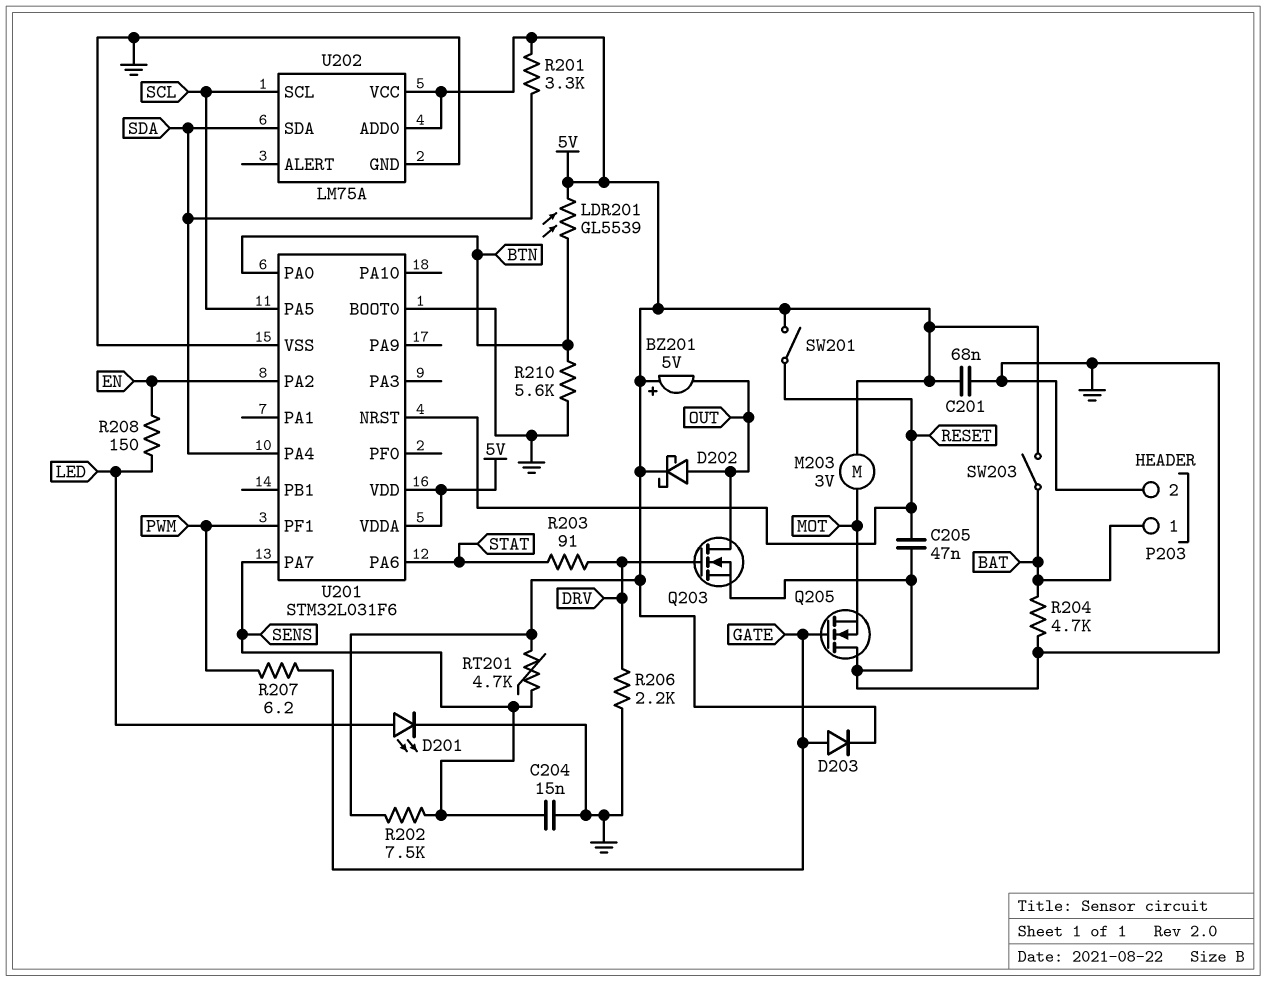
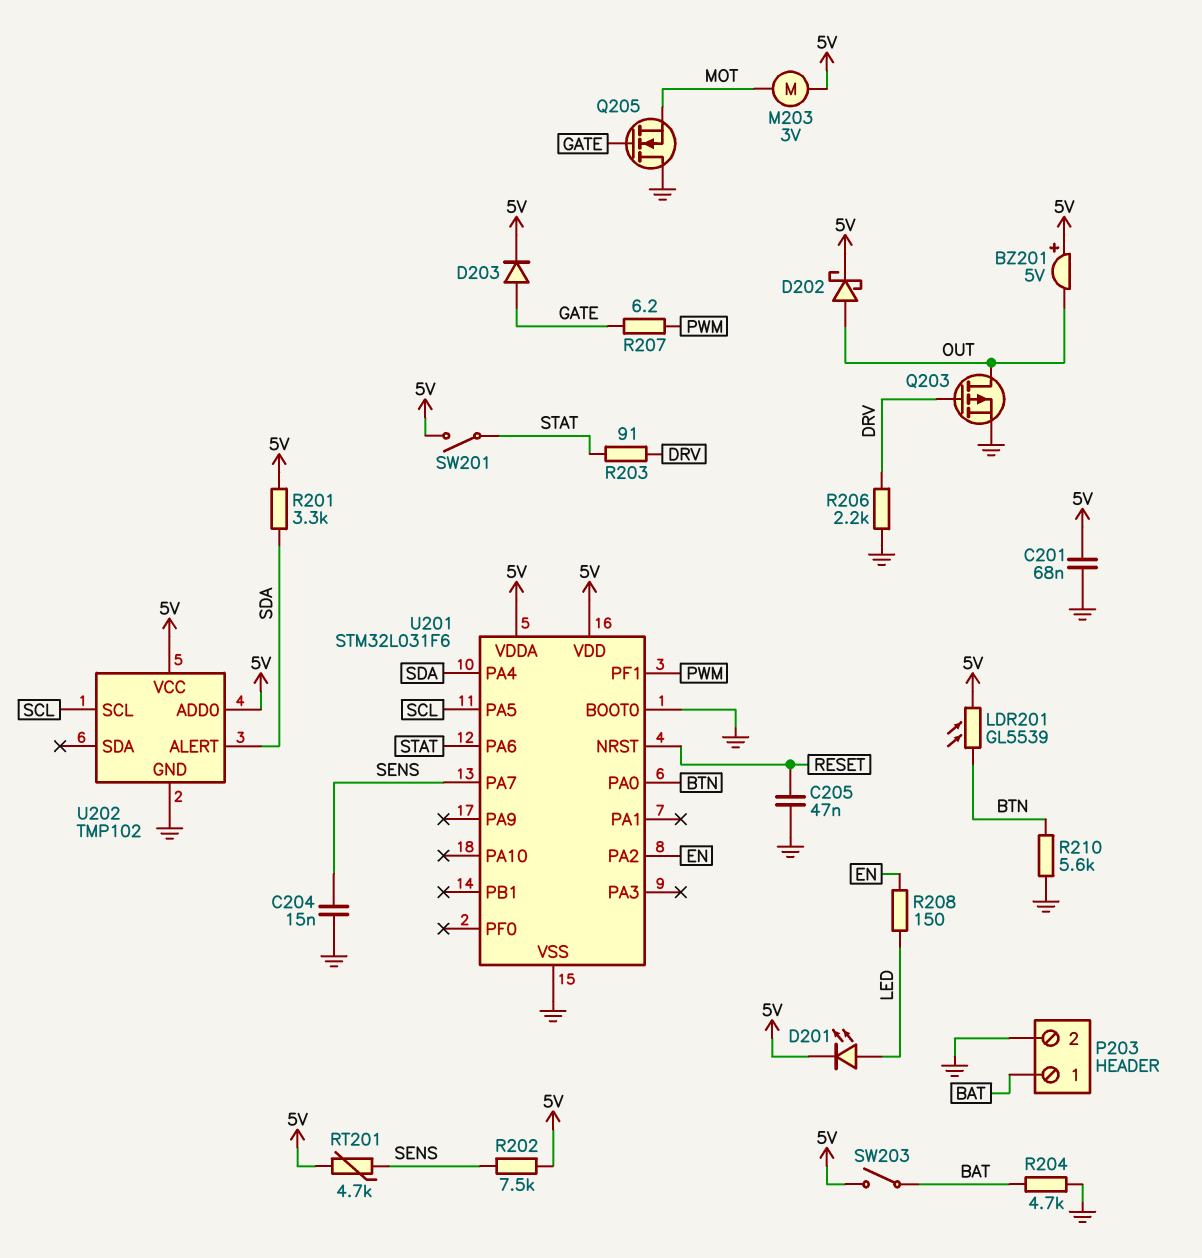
D201: LED (A LED, K GND) -> LED (A LED, K 5V)
Q203: NMOS (G DRV, D OUT, S GND) -> PMOS (G DRV, D OUT, S GND)
SW201: switch (5V, RESET) -> switch (5V, STAT)
U202: LM75A -> TMP102
U202 pin ALERT: none -> SDA
U202 pin SDA: SDA -> none

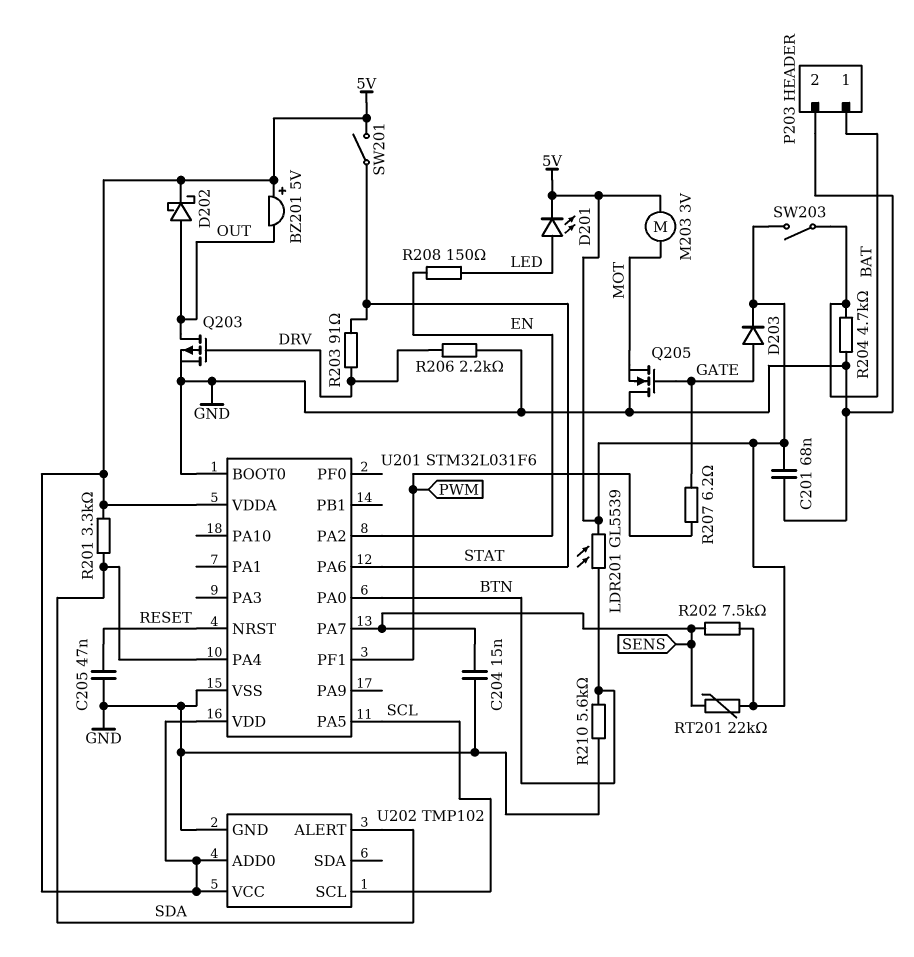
RT201: 4.7k (5V, SENS) -> 22k (5V, SENS)

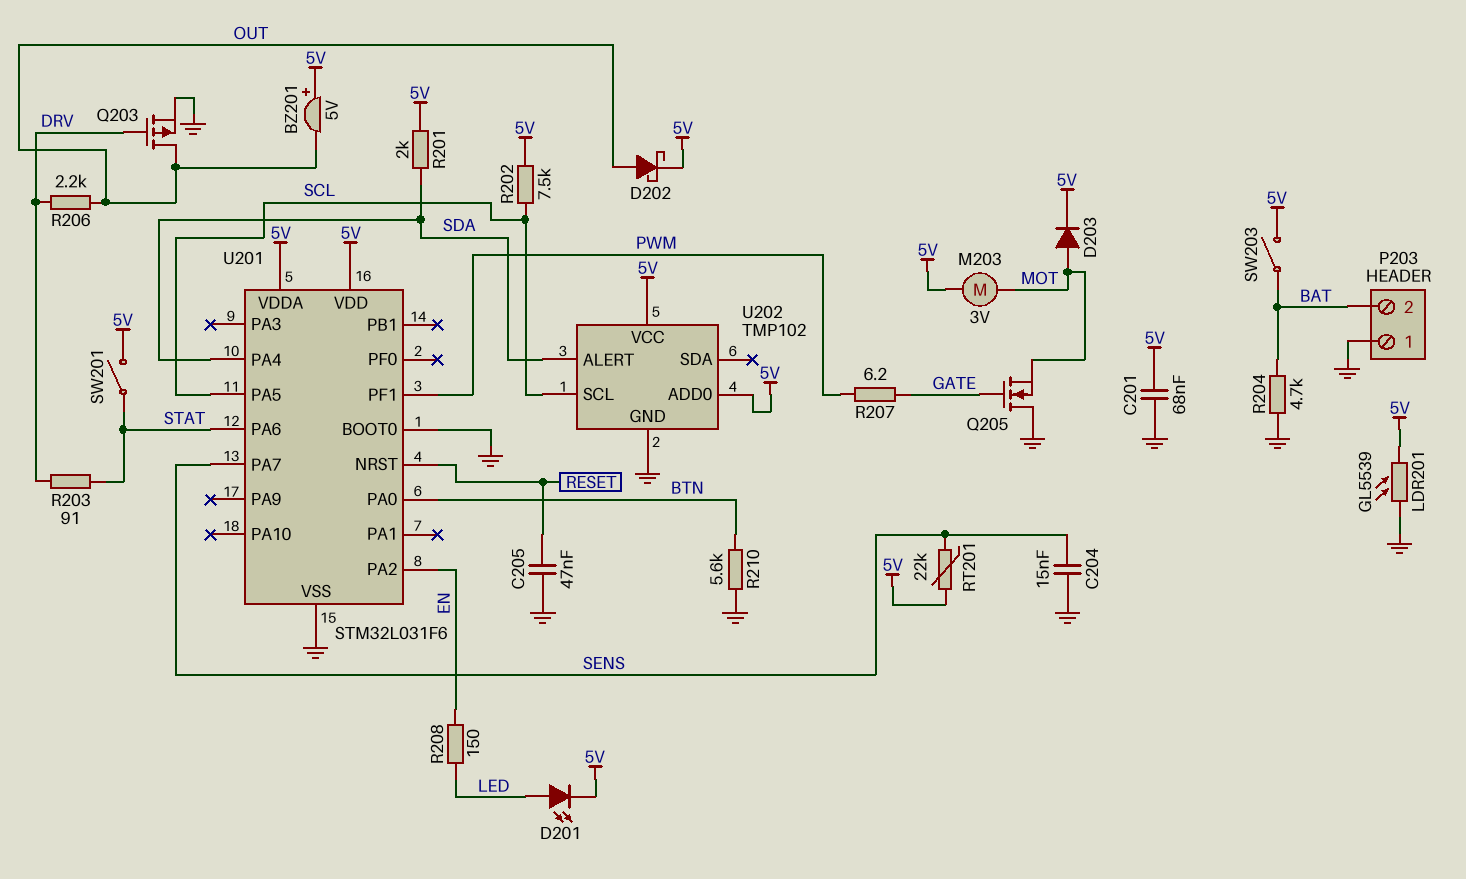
D203: diode (A GATE, K 5V) -> diode (A MOT, K 5V)
LDR201: GL5539 (5V, BTN) -> GL5539 (5V, GND)
P203 pin 1: BAT -> GND
P203 pin 2: GND -> BAT
R201: 3.3k (5V, SDA) -> 2k (5V, SDA)
R202: 7.5k (5V, SENS) -> 7.5k (5V, SCL)
R206: 2.2k (DRV, GND) -> 2.2k (DRV, OUT)

